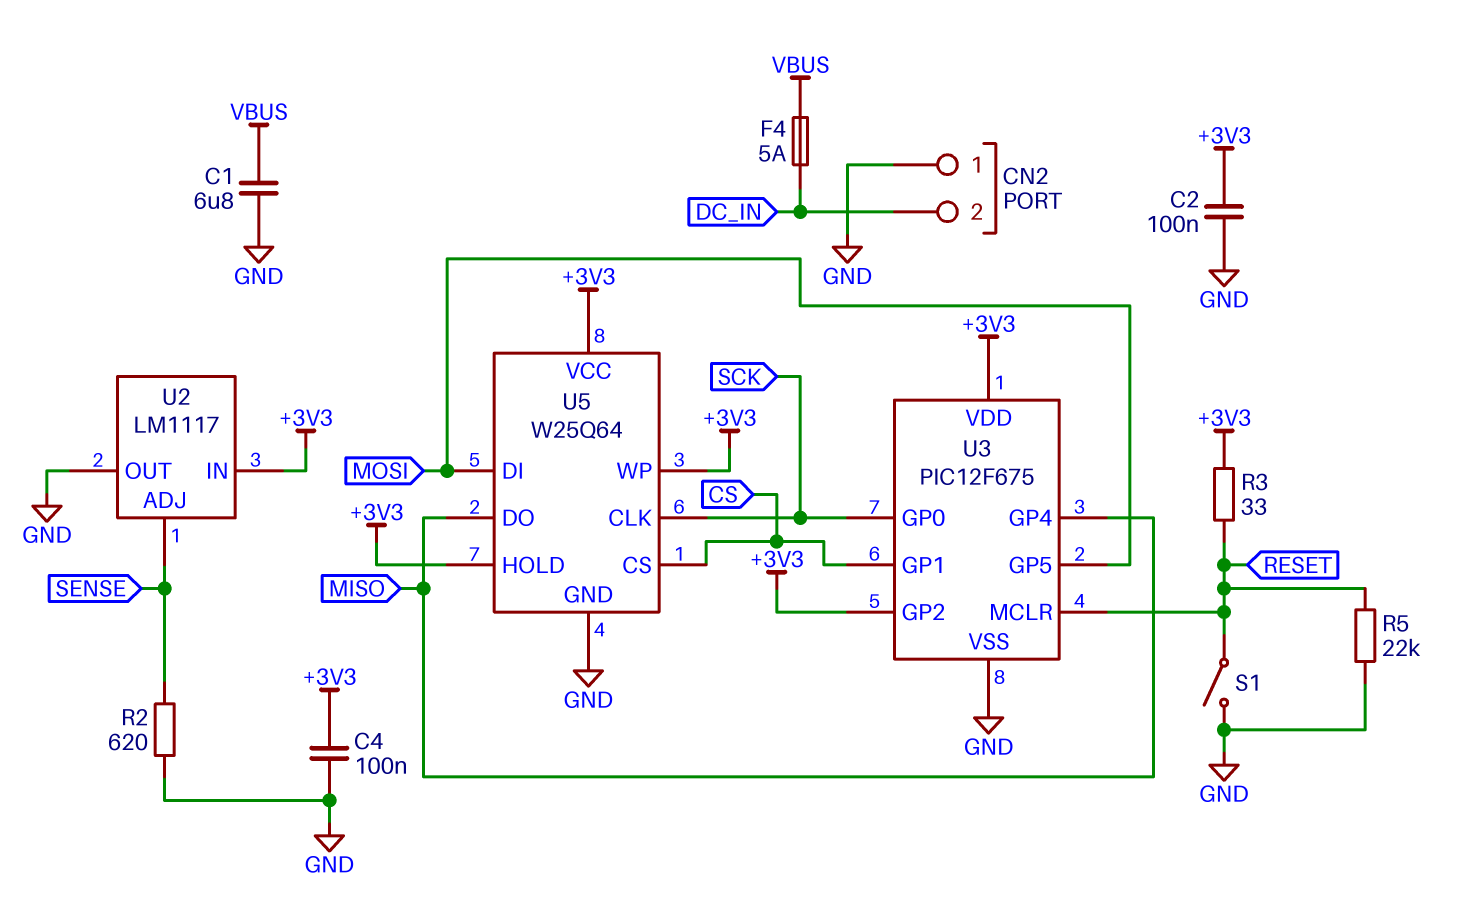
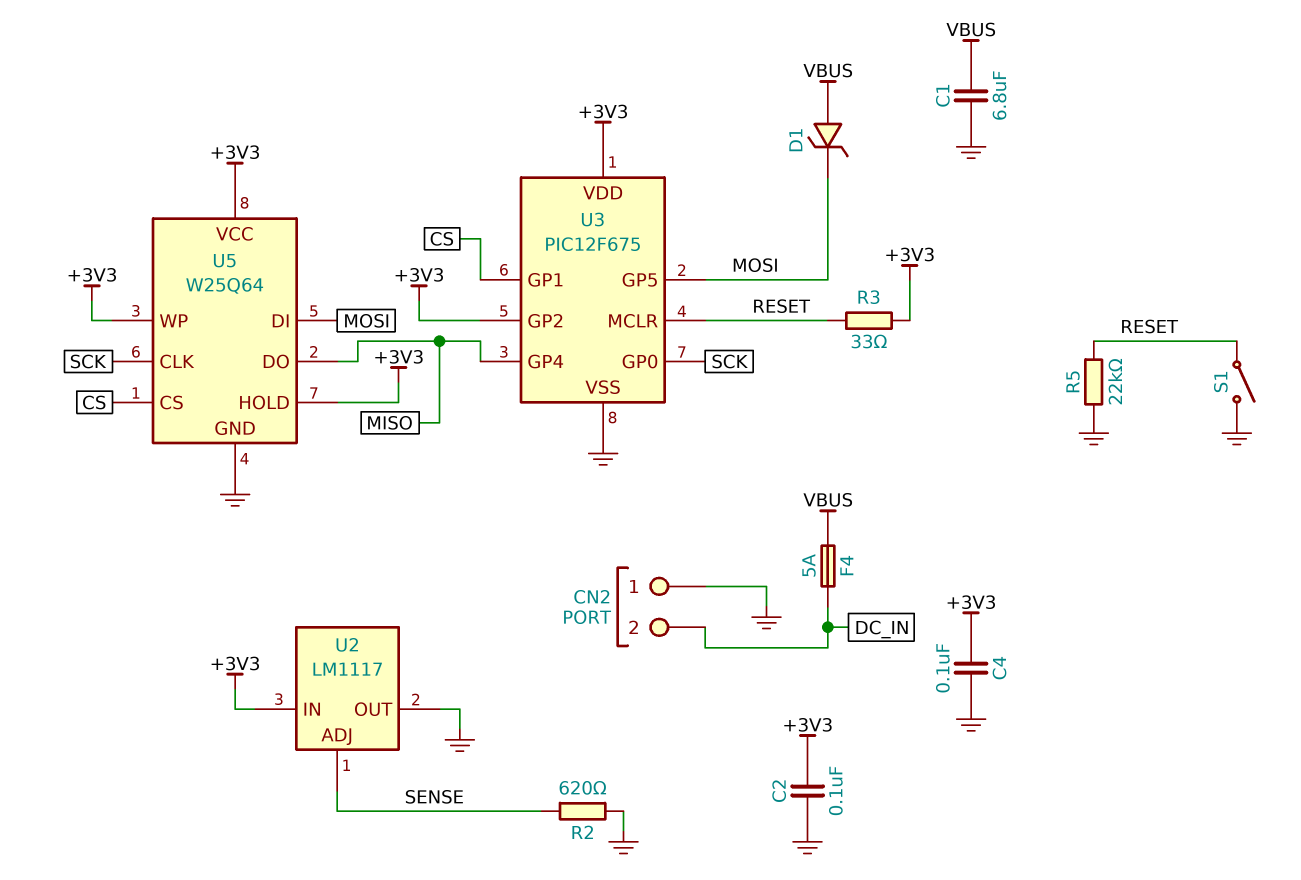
D1: none -> zener (A VBUS, K MOSI)

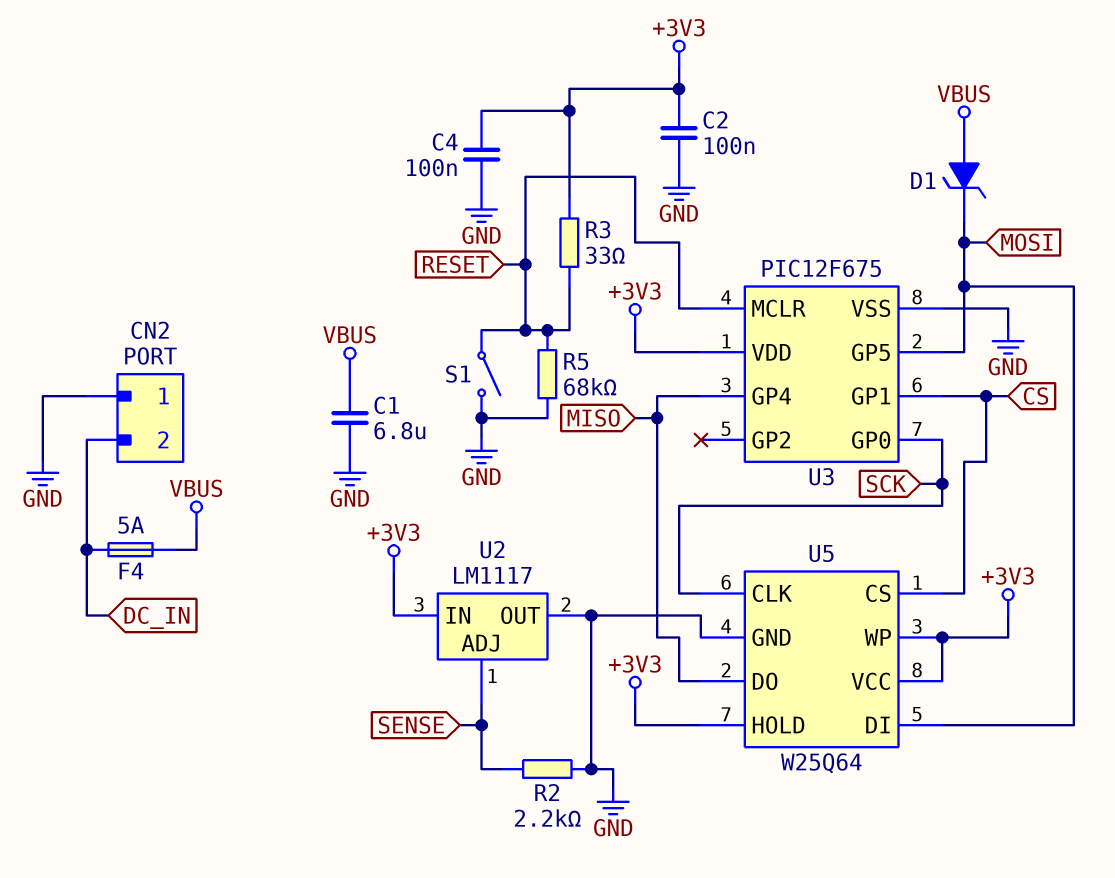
R2: 620 (GND, SENSE) -> 2.2k (GND, SENSE)
R5: 22k (GND, RESET) -> 68k (GND, RESET)
U3 pin GP2: +3V3 -> none

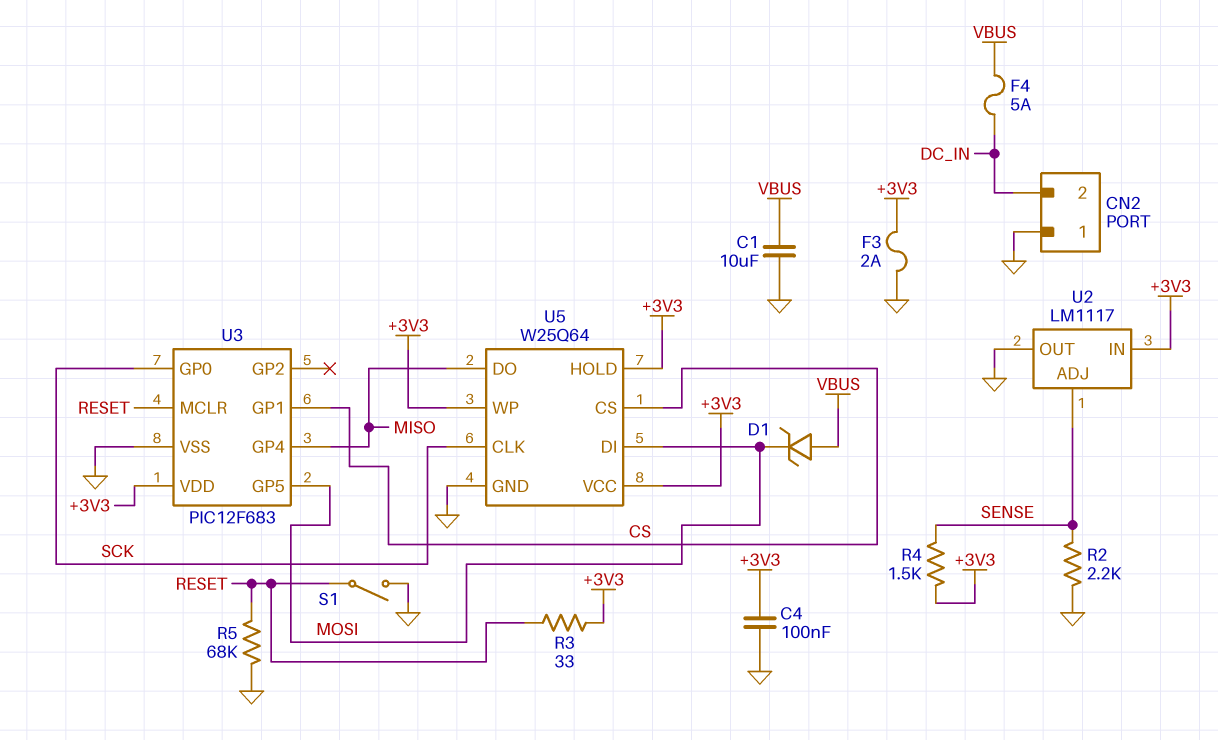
C1: 6.8uF (GND, VBUS) -> 10uF (GND, VBUS)
C2: 100nF (+3V3, GND) -> none
F3: none -> 2A (+3V3, GND)
R4: none -> 1.5k (+3V3, SENSE)
U3: PIC12F675 -> PIC12F683

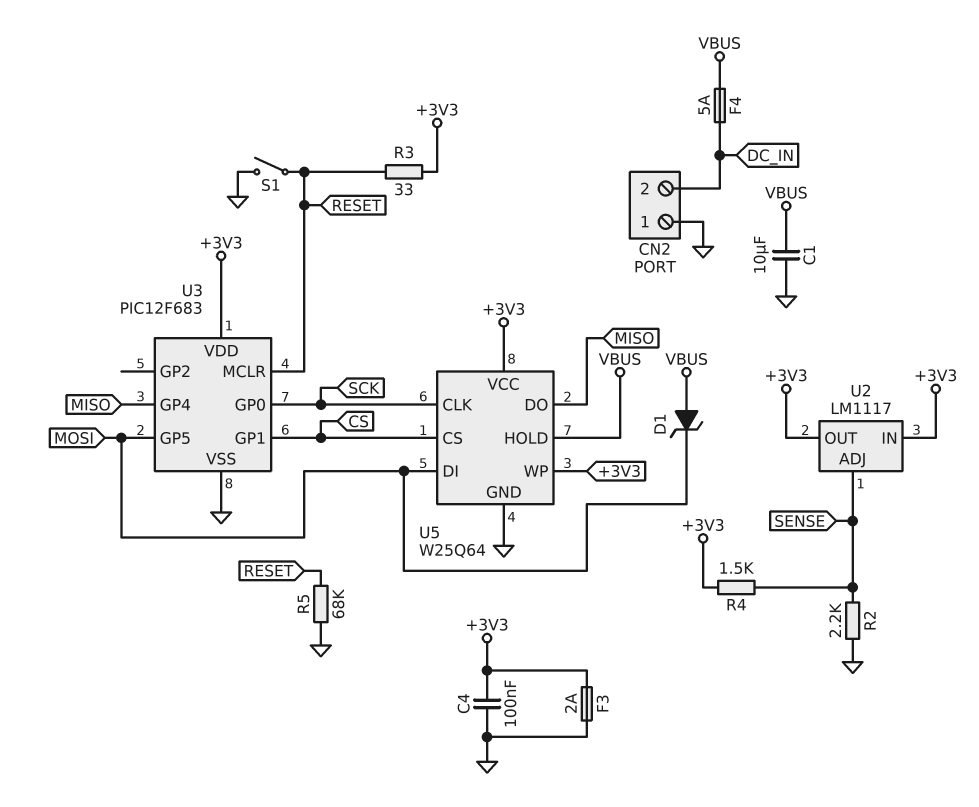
U2 pin OUT: GND -> +3V3
U5 pin HOLD: +3V3 -> VBUS

